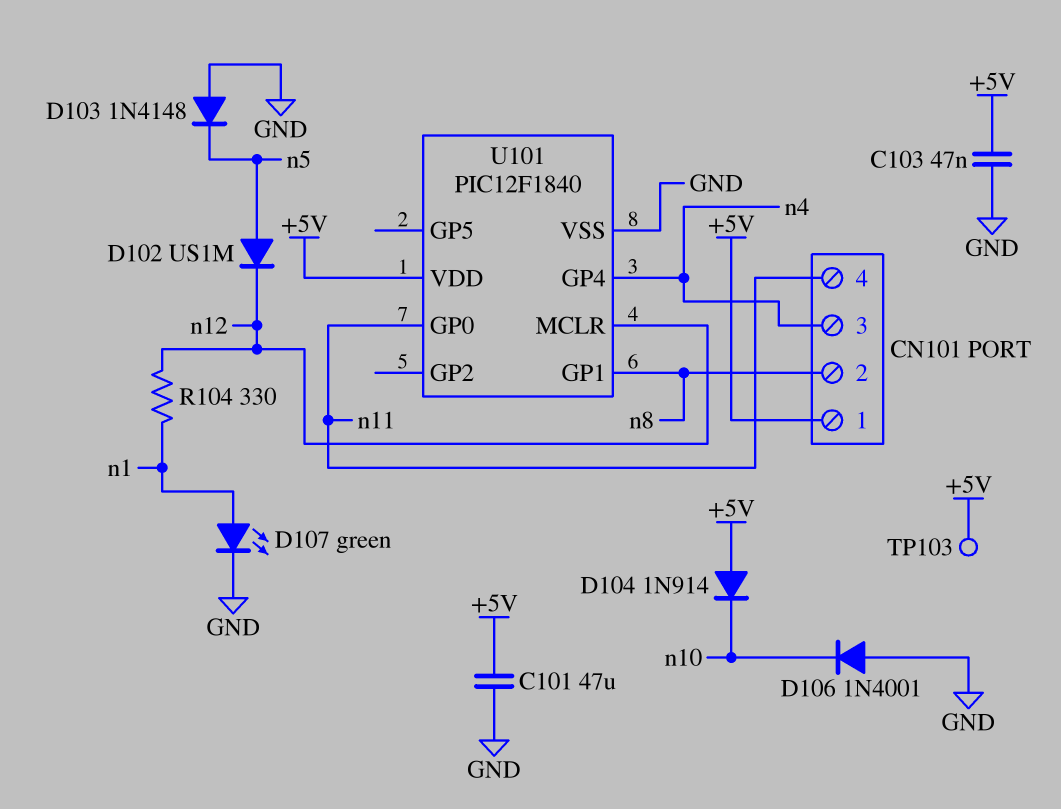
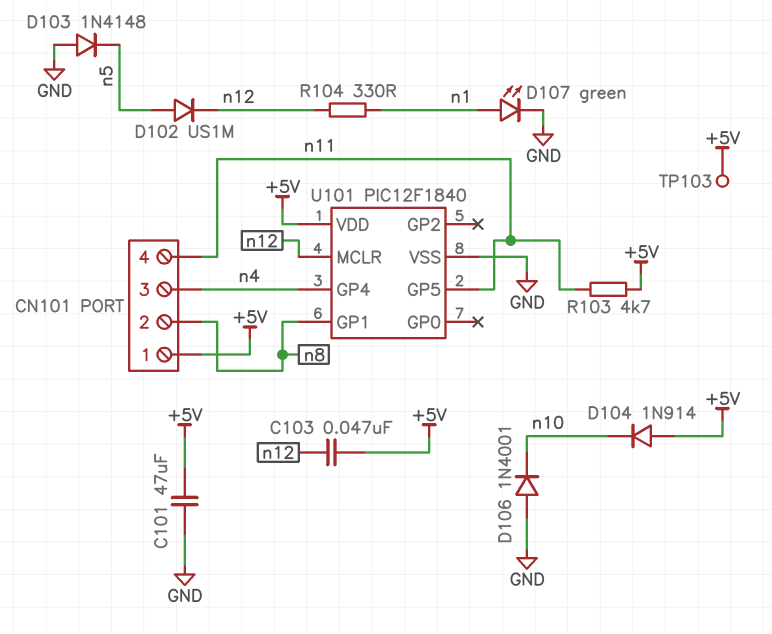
C103: 47nF (+5V, GND) -> 47nF (+5V, n12)
R103: none -> 4.7k (+5V, n11)
U101 pin GP0: n11 -> none
U101 pin GP5: none -> n11

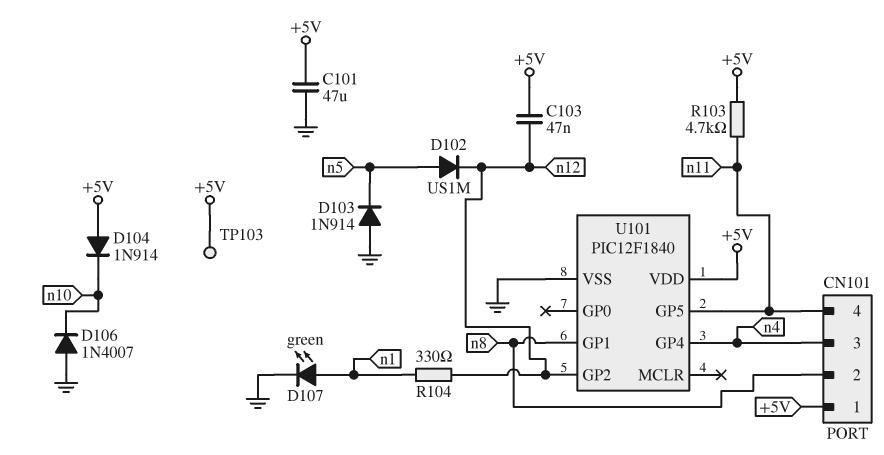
D103: diode 1N4148 (A GND, K n5) -> diode 1N914 (A GND, K n5)
D106: diode 1N4001 (A GND, K n10) -> diode 1N4007 (A GND, K n10)
U101 pin GP2: none -> n12
U101 pin MCLR: n12 -> none

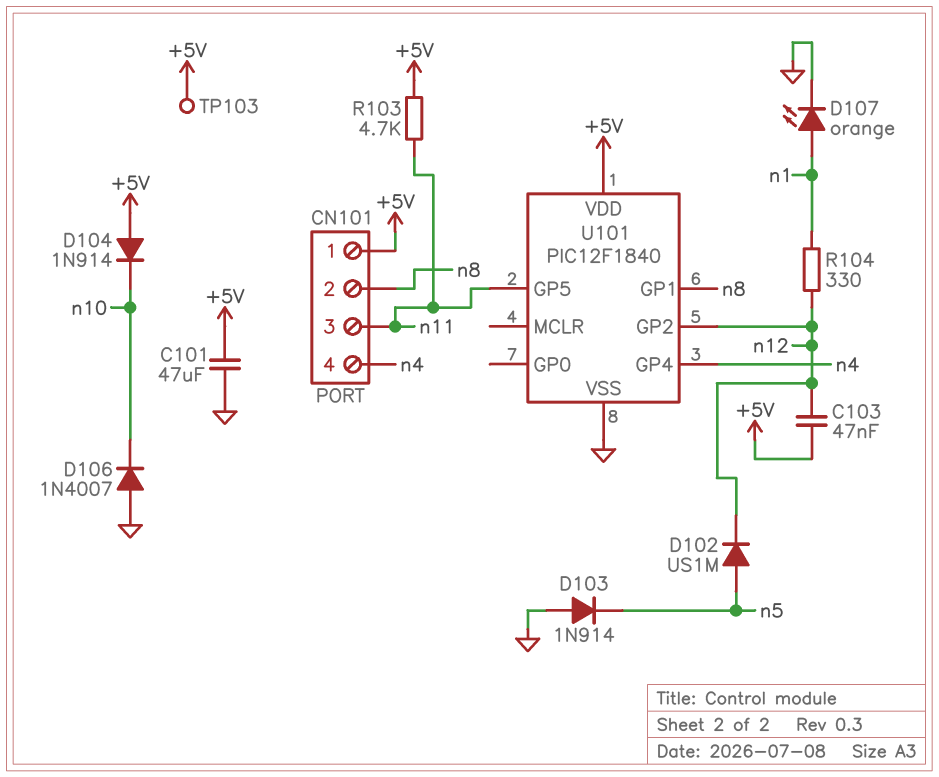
CN101 pin 3: n4 -> n11
CN101 pin 4: n11 -> n4
D107: LED green (A n1, K GND) -> LED orange (A n1, K GND)

